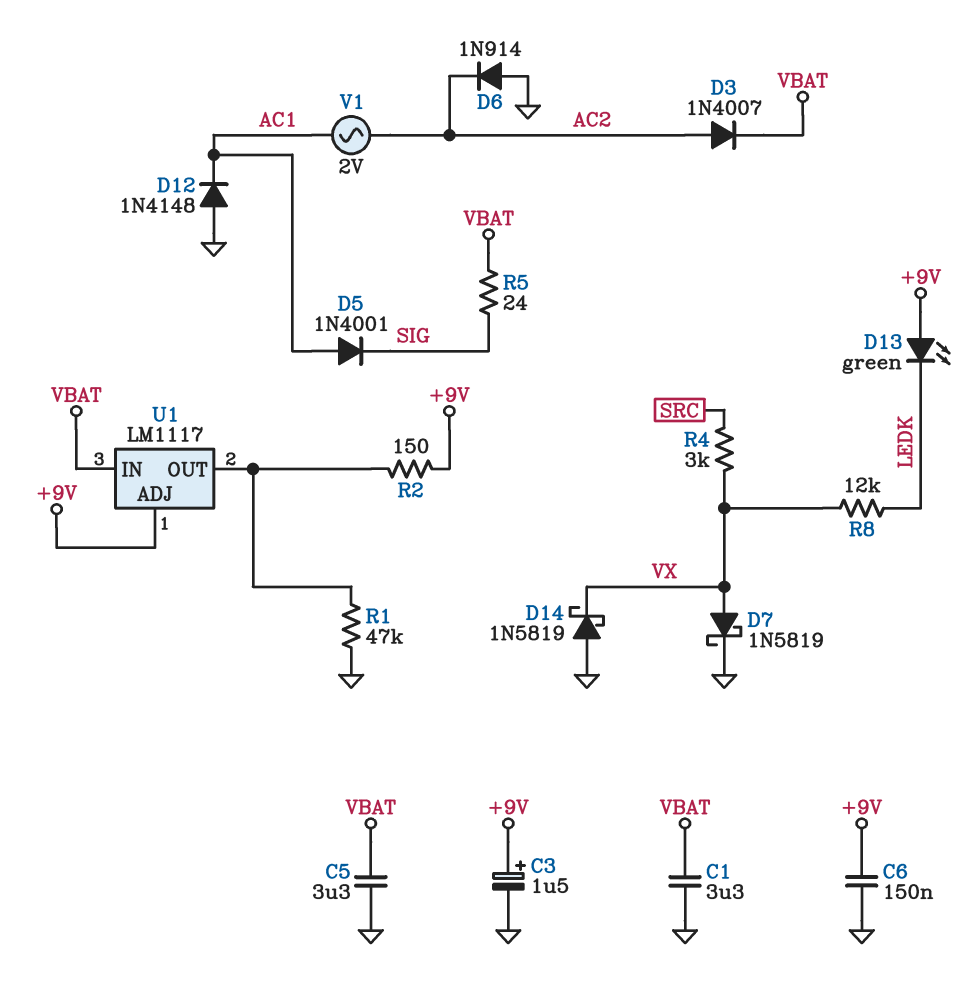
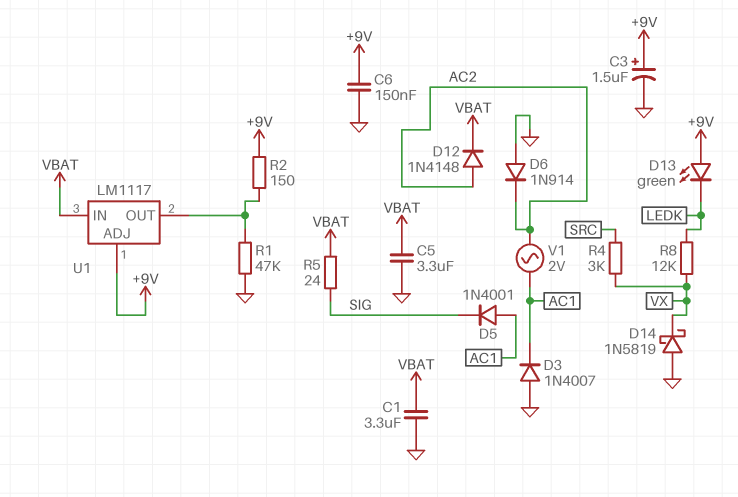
D3: diode 1N4007 (A AC2, K VBAT) -> diode 1N4007 (A GND, K AC1)
D7: schottky 1N5819 (A VX, K GND) -> none
D12: diode 1N4148 (A GND, K AC1) -> diode 1N4148 (A AC2, K VBAT)

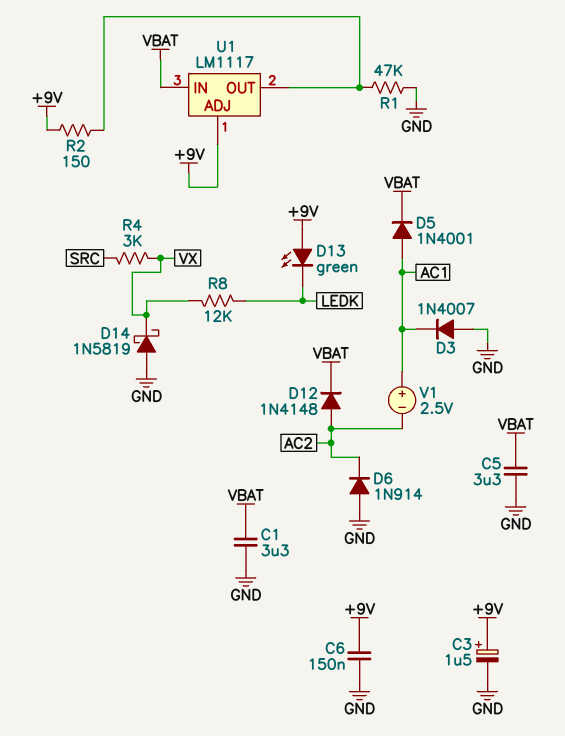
D5: diode 1N4001 (A AC1, K SIG) -> diode 1N4001 (A AC1, K VBAT)
R5: 24 (SIG, VBAT) -> none
V1: AC 2V (AC1, AC2) -> 2.5V (plus AC1, minus AC2)

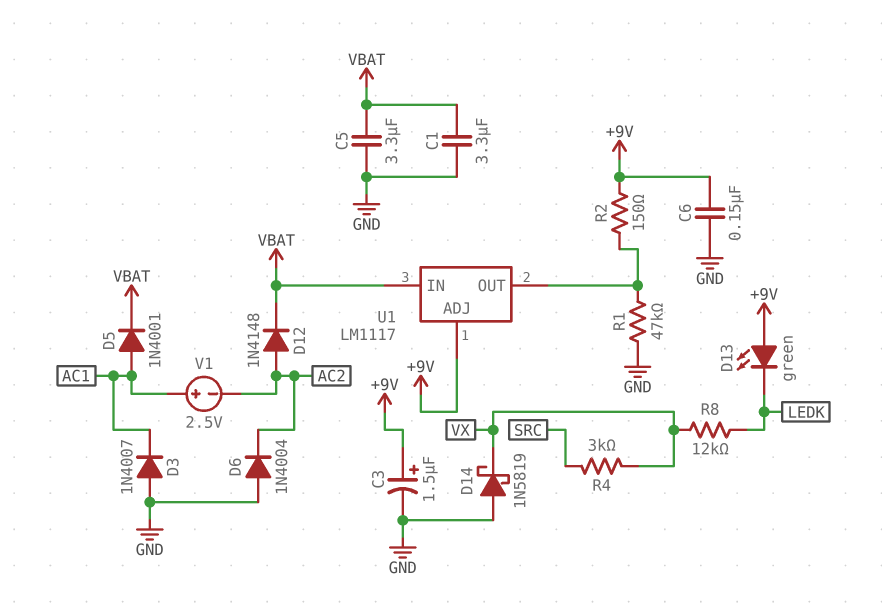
D6: diode 1N914 (A GND, K AC2) -> diode 1N4004 (A GND, K AC2)

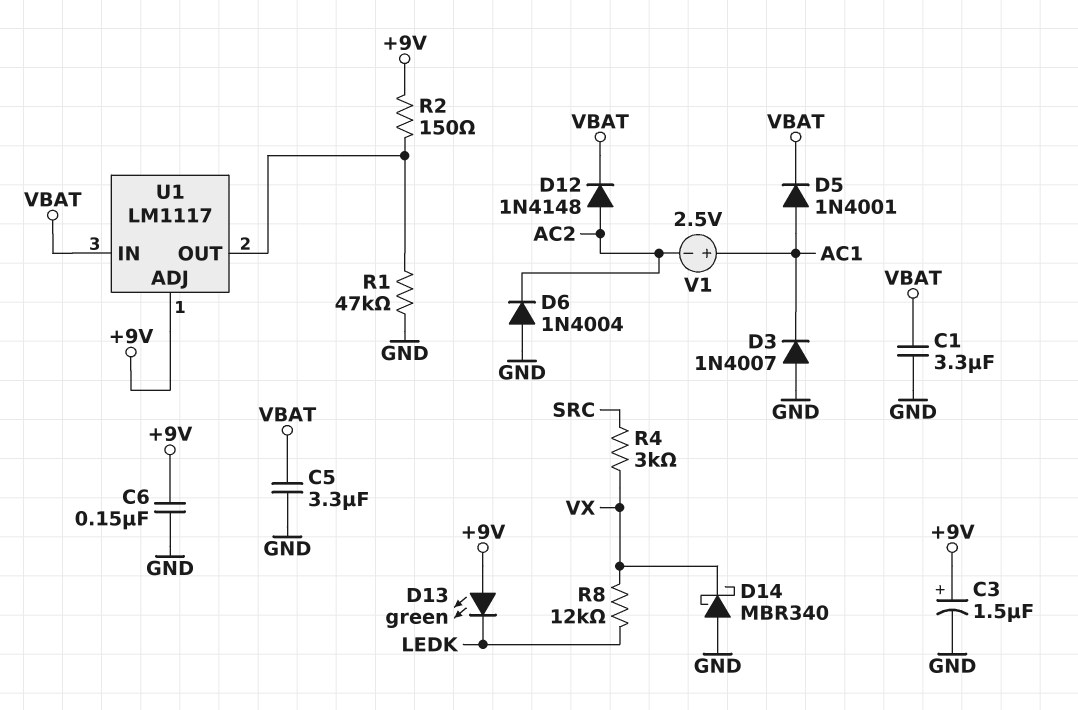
D14: schottky 1N5819 (A GND, K VX) -> schottky MBR340 (A GND, K VX)

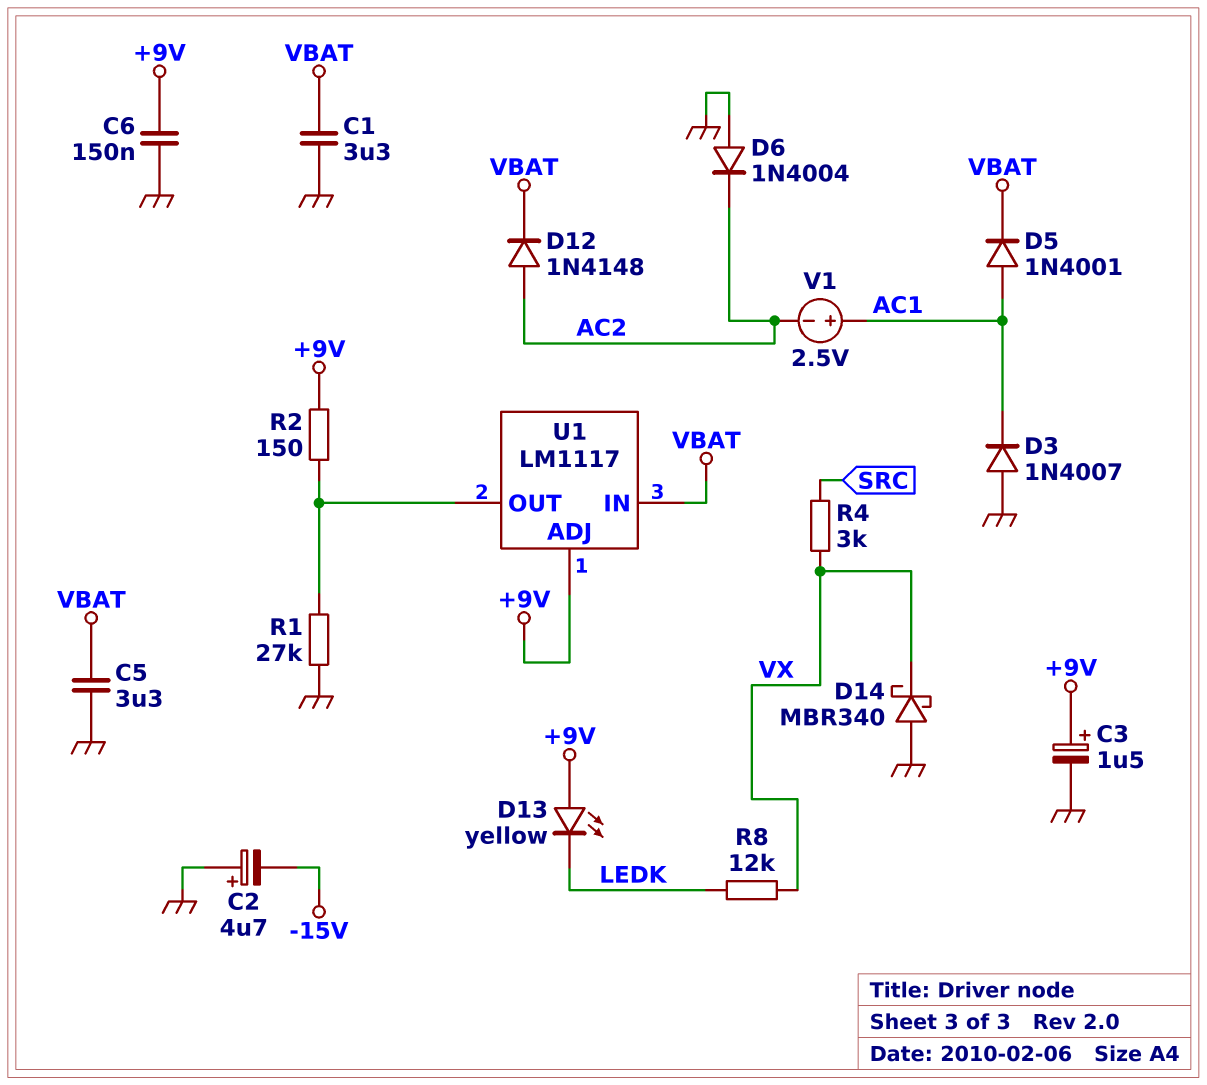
C2: none -> 4.7uF (plus GND, minus -15V)
D13: LED green (A +9V, K LEDK) -> LED yellow (A +9V, K LEDK)
R1: 47k (GND, U1/OUT) -> 27k (GND, U1/OUT)

